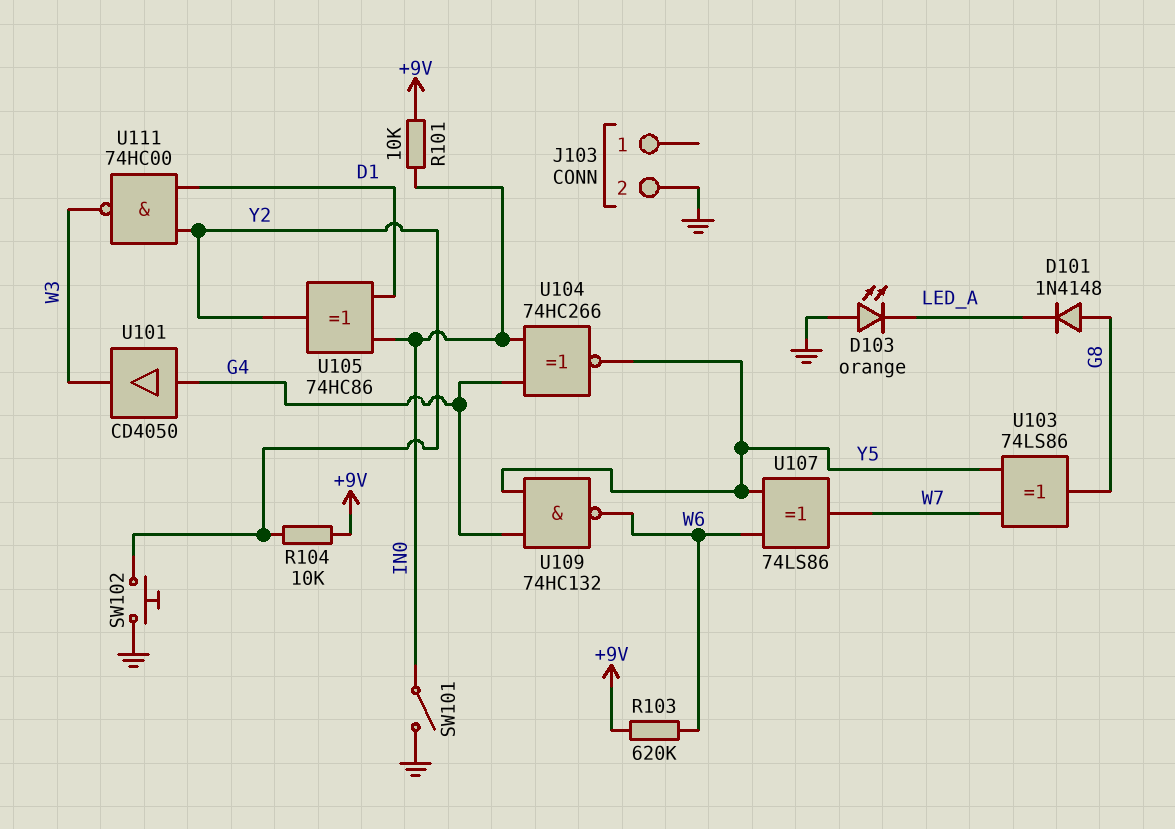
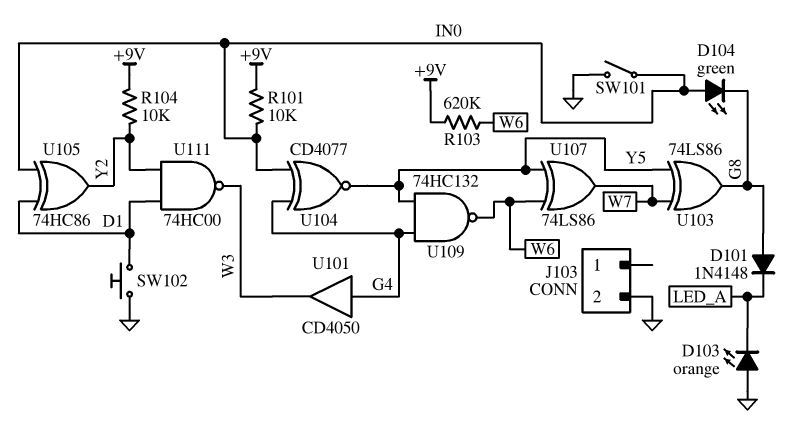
D104: none -> LED green (A IN0, K G8)
SW102: button (GND, Y2) -> button (D1, GND)
U104: XNOR 74HC266 (in G4, in IN0, out Y5) -> XNOR CD4077 (in G4, in IN0, out Y5)

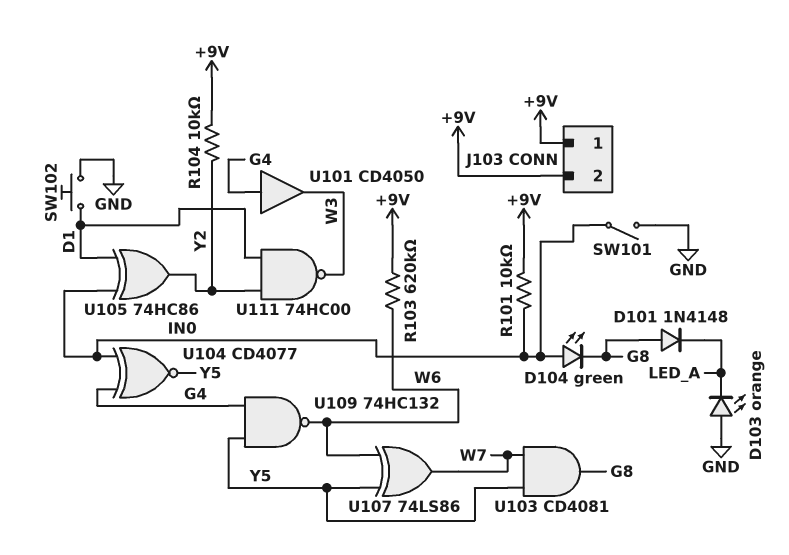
J103 pin 1: none -> +9V
J103 pin 2: GND -> +9V
U103: XOR 74LS86 (in W7, in Y5, out G8) -> AND CD4081 (in W7, in Y5, out G8)

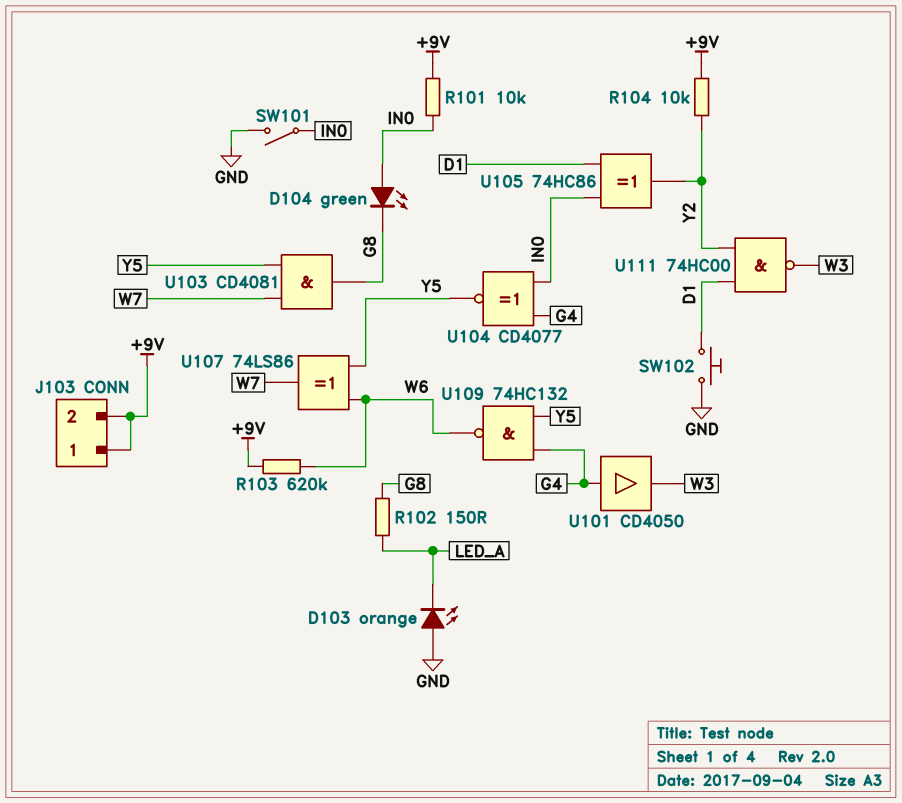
D101: diode 1N4148 (A G8, K LED_A) -> none
R102: none -> 150 (G8, LED_A)

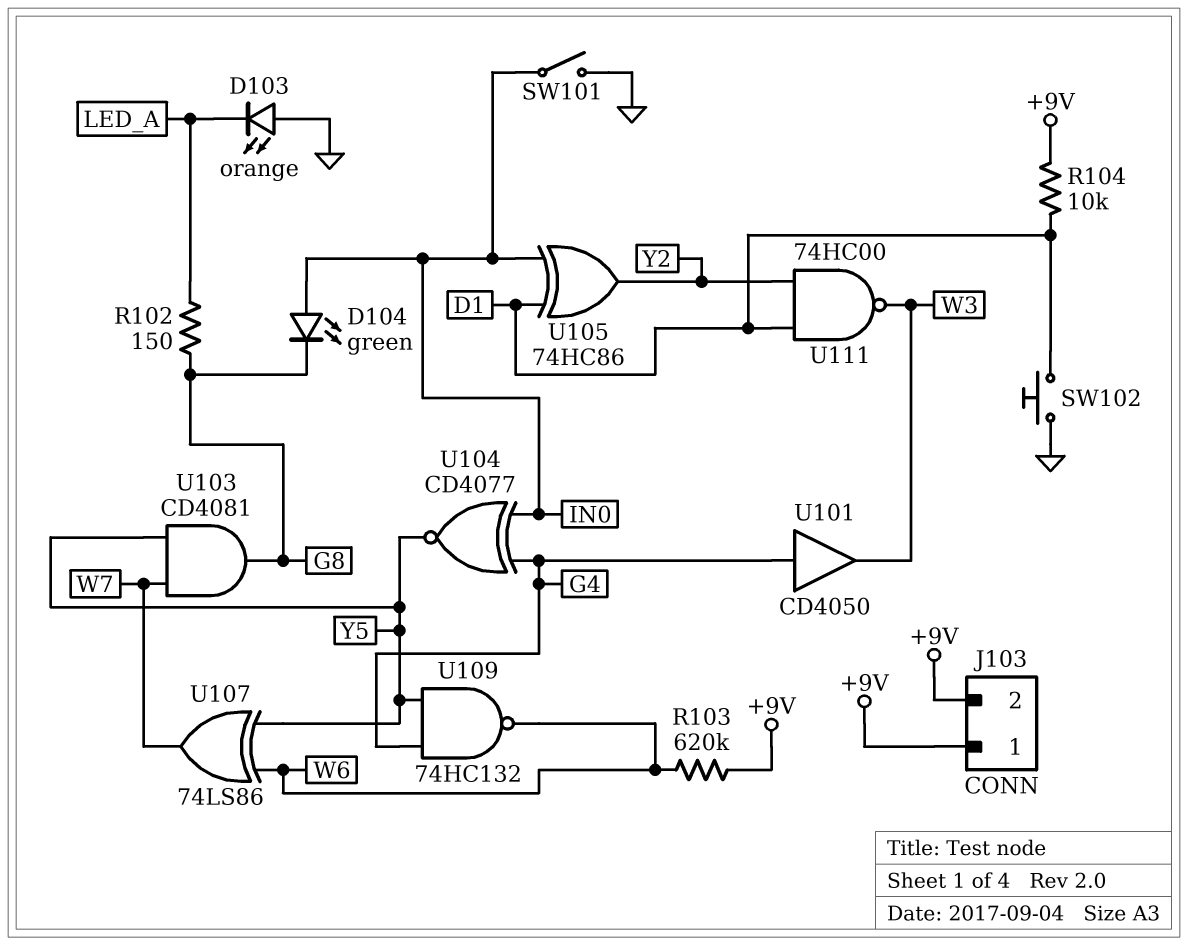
R101: 10k (+9V, IN0) -> none
R104: 10k (+9V, Y2) -> 10k (+9V, D1)

